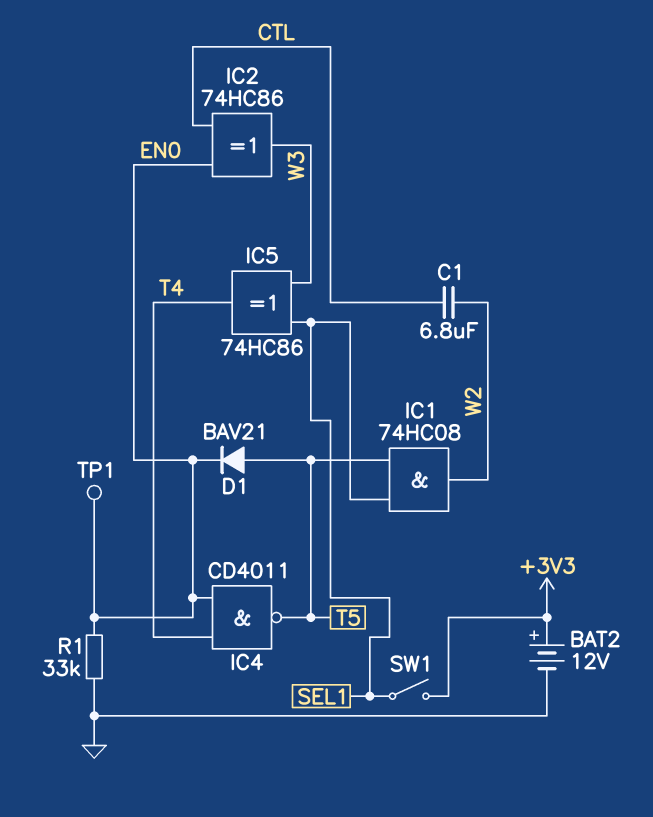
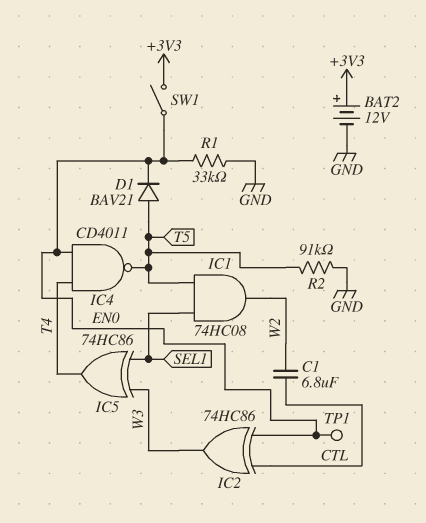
R2: none -> 91k (GND, T5)
SW1: switch (+3V3, SEL1) -> switch (+3V3, EN0)

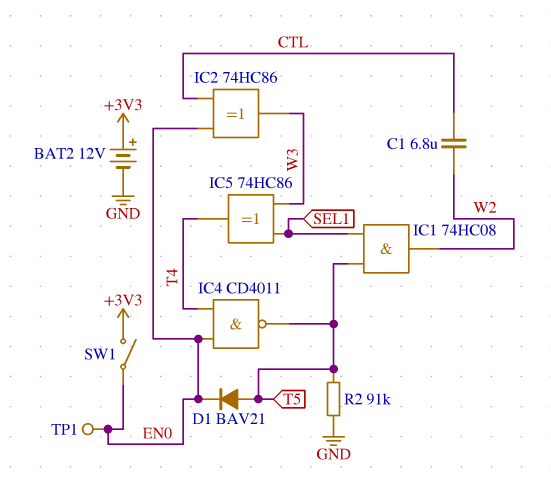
R1: 33k (EN0, GND) -> none

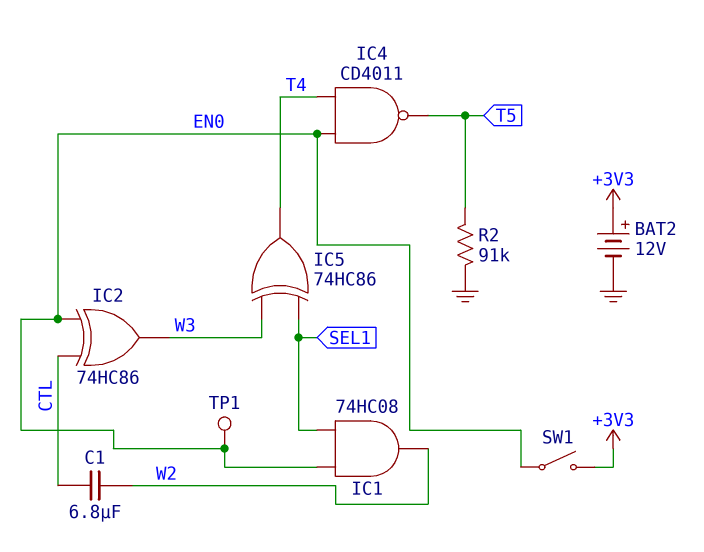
D1: diode BAV21 (A T5, K EN0) -> none
IC1: AND 74HC08 (in SEL1, in T5, out W2) -> AND 74HC08 (in EN0, in SEL1, out W2)

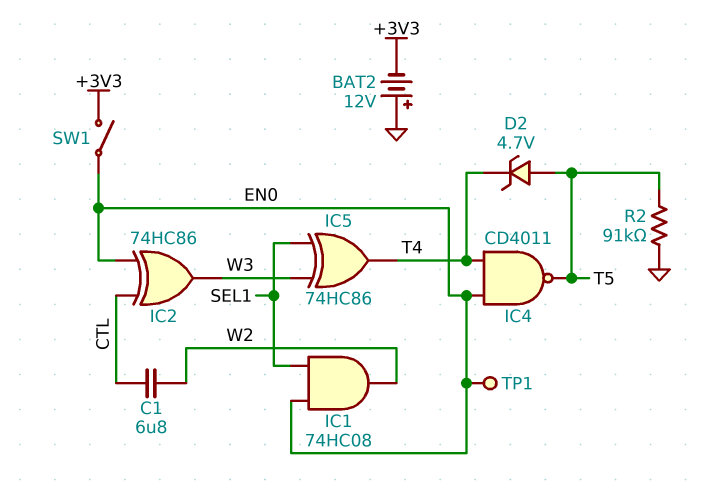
BAT2: 12V (plus +3V3, minus GND) -> 12V (plus GND, minus +3V3)
D2: none -> zener 4.7V (A T5, K T4)

